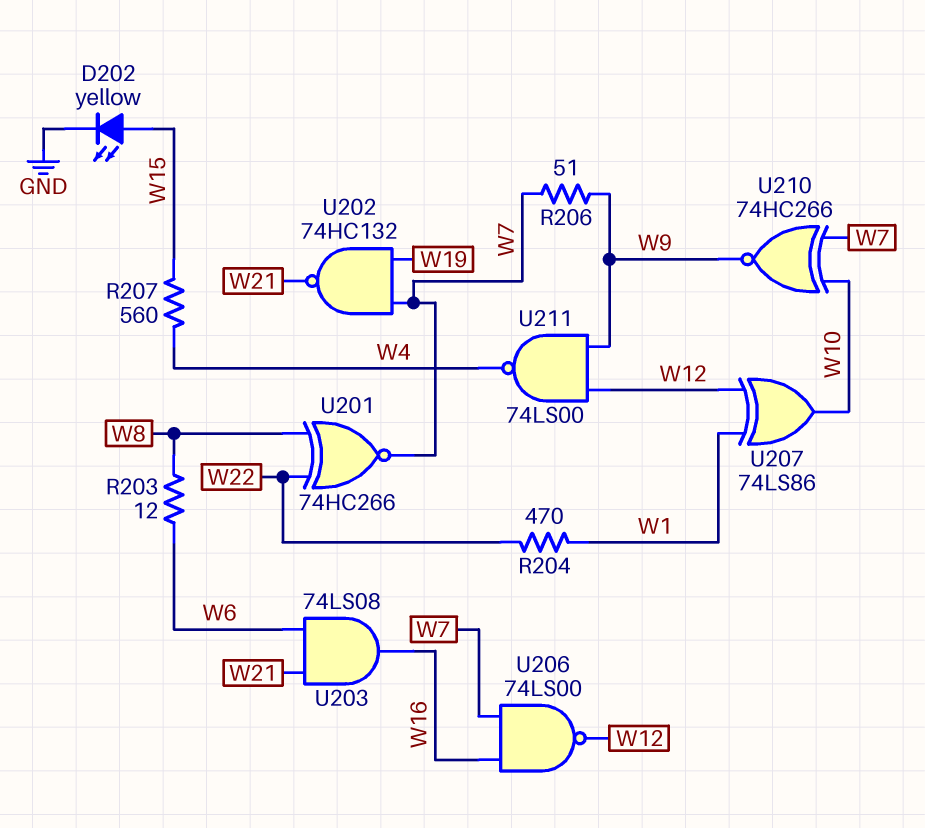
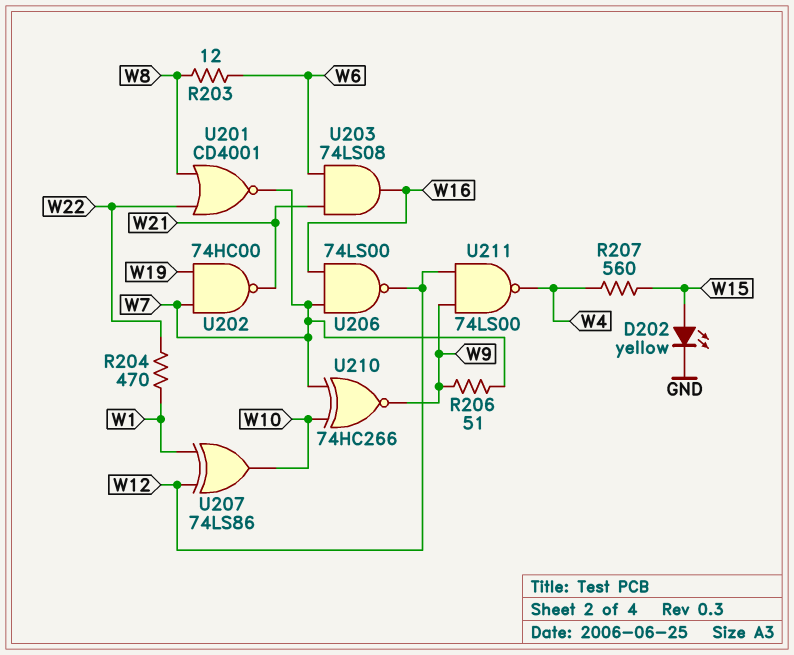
U201: XNOR 74HC266 (in W8, in W22, out W7) -> NOR CD4001 (in W8, in W22, out W7)
U202: NAND 74HC132 (in W7, in W19, out W21) -> NAND 74HC00 (in W7, in W19, out W21)

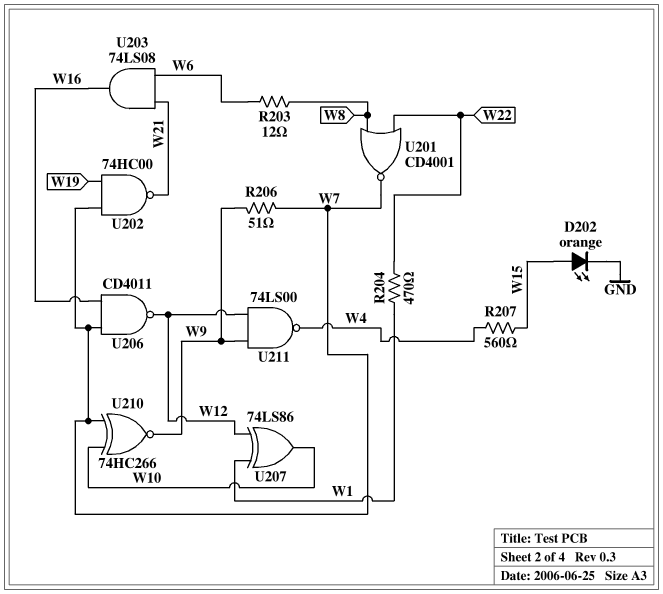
D202: LED yellow (A W15, K GND) -> LED orange (A W15, K GND)
U206: NAND 74LS00 (in W7, in W16, out W12) -> NAND CD4011 (in W7, in W16, out W12)

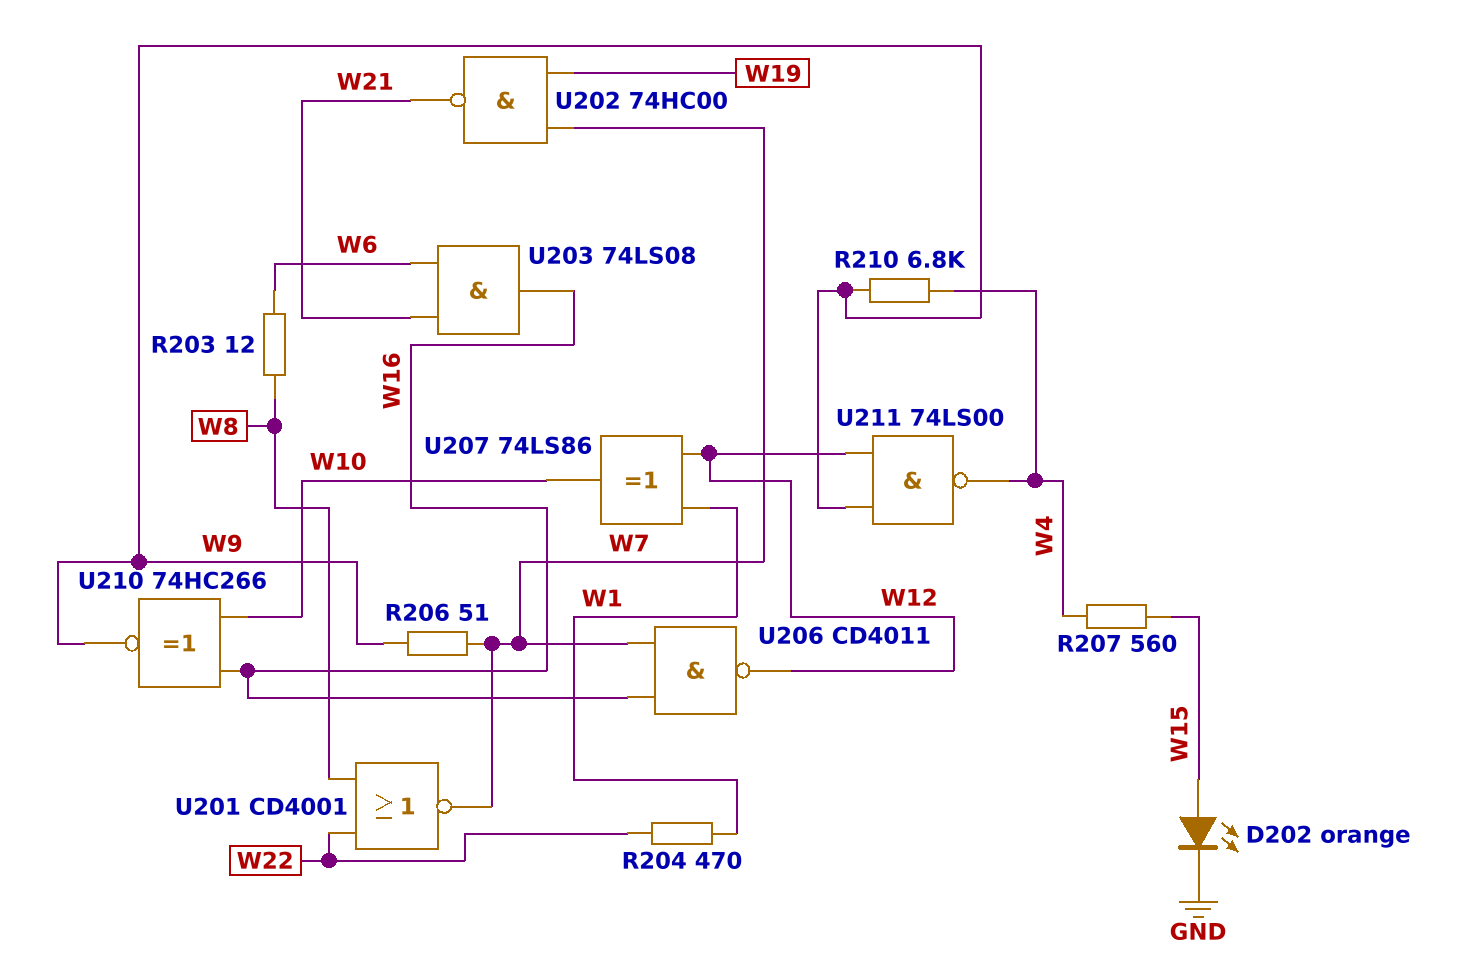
R210: none -> 6.8k (W4, W9)
U210: XNOR 74HC266 (in W7, in W10, out W9) -> XNOR 74HC266 (in W10, in W16, out W9)

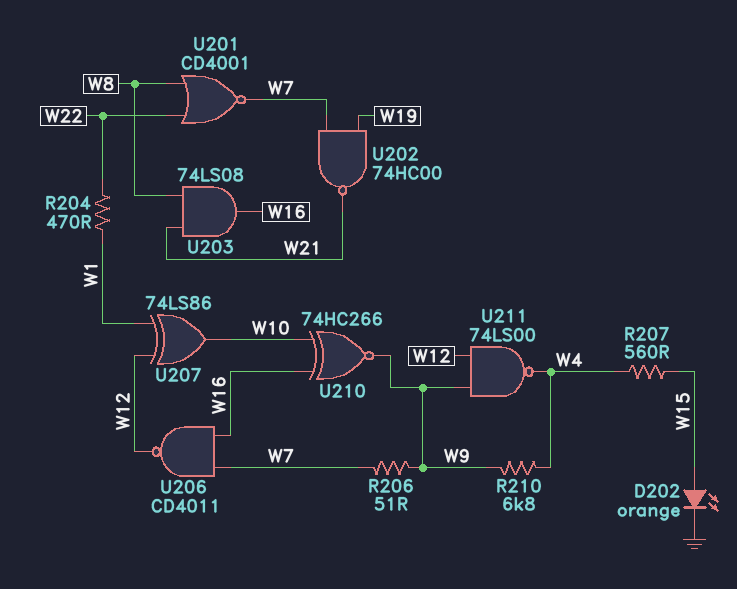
R203: 12 (W6, W8) -> none
U203: AND 74LS08 (in W6, in W21, out W16) -> AND 74LS08 (in W8, in W21, out W16)

